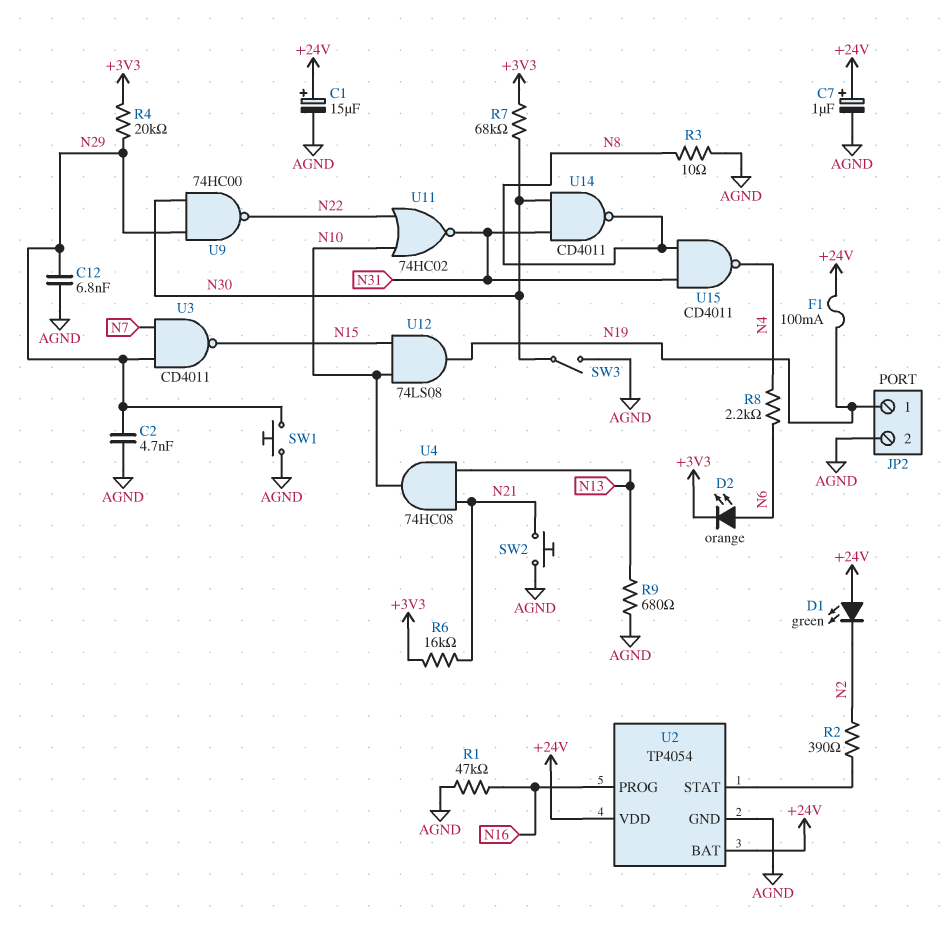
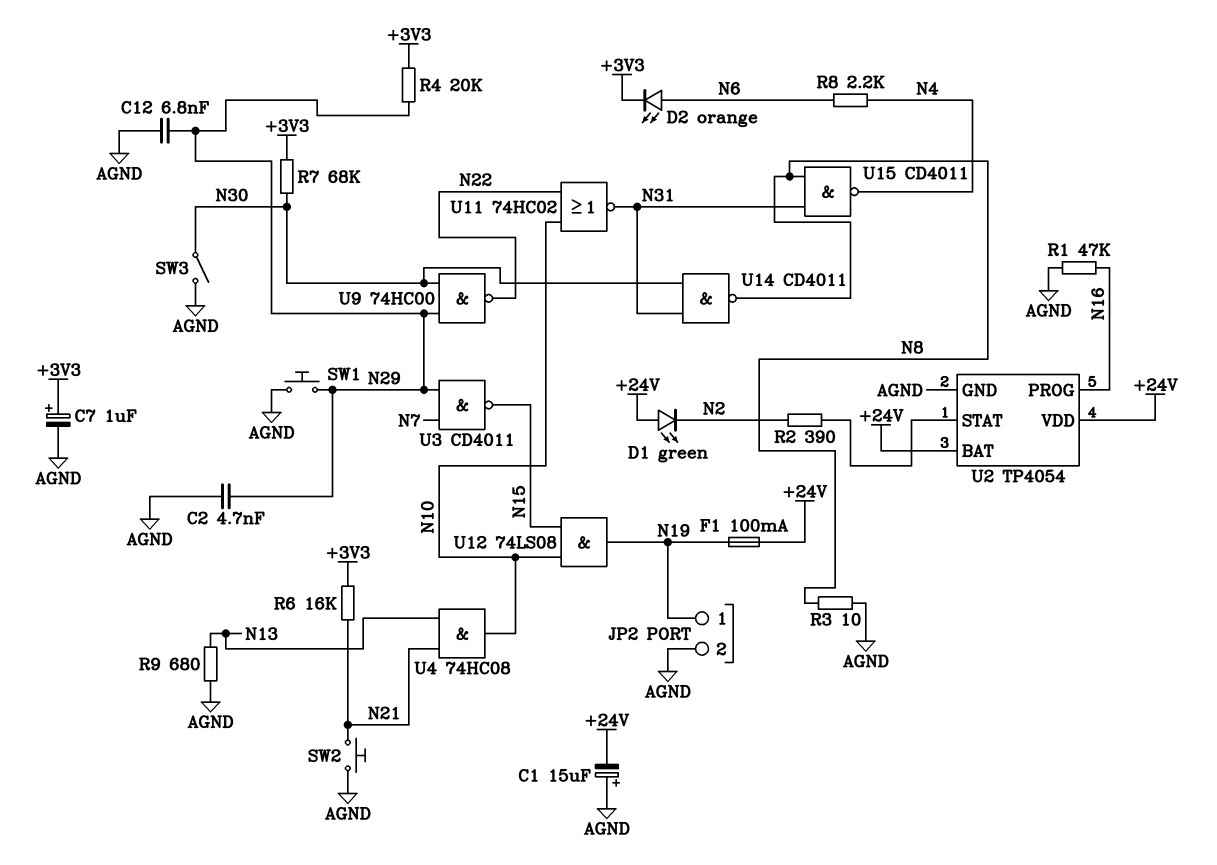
C1: 15uF (plus +24V, minus AGND) -> 15uF (plus AGND, minus +24V)
C7: 1uF (plus +24V, minus AGND) -> 1uF (plus +3V3, minus AGND)

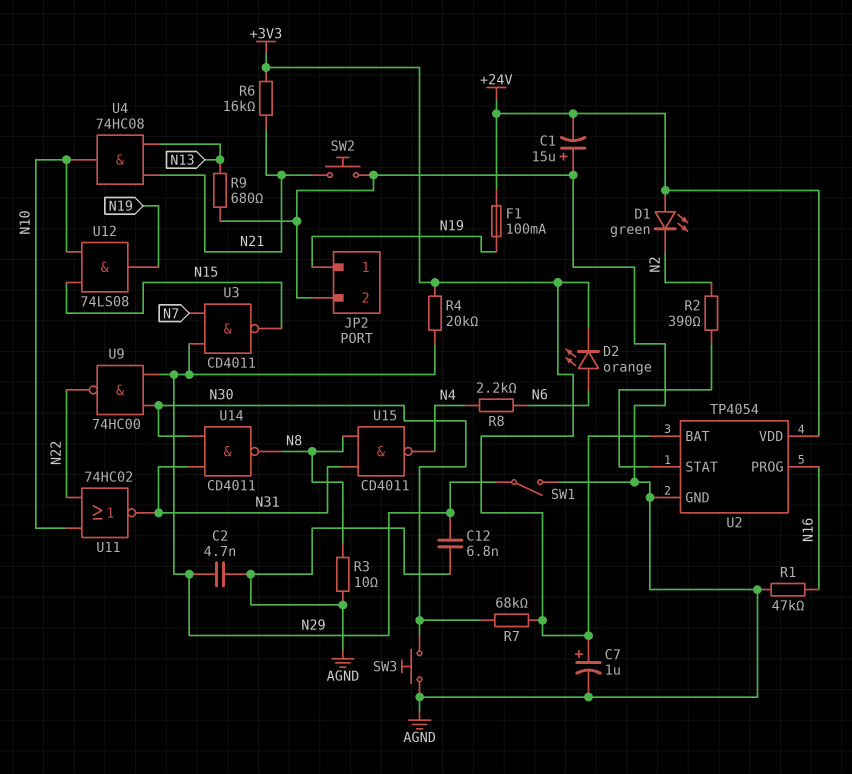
SW1: button (AGND, N29) -> switch (AGND, N29)
SW3: switch (AGND, N30) -> button (AGND, N30)
U2 pin BAT: +24V -> +3V3

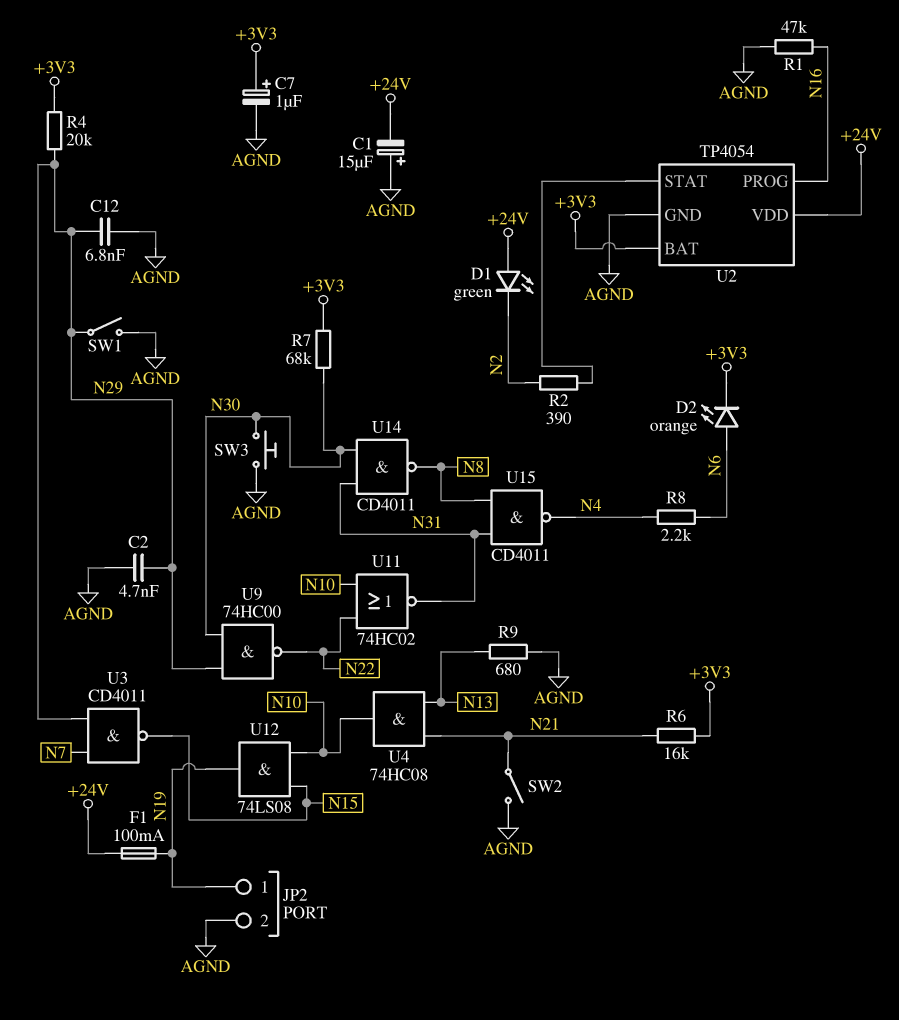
R3: 10 (AGND, N8) -> none
SW2: button (AGND, N21) -> switch (AGND, N21)

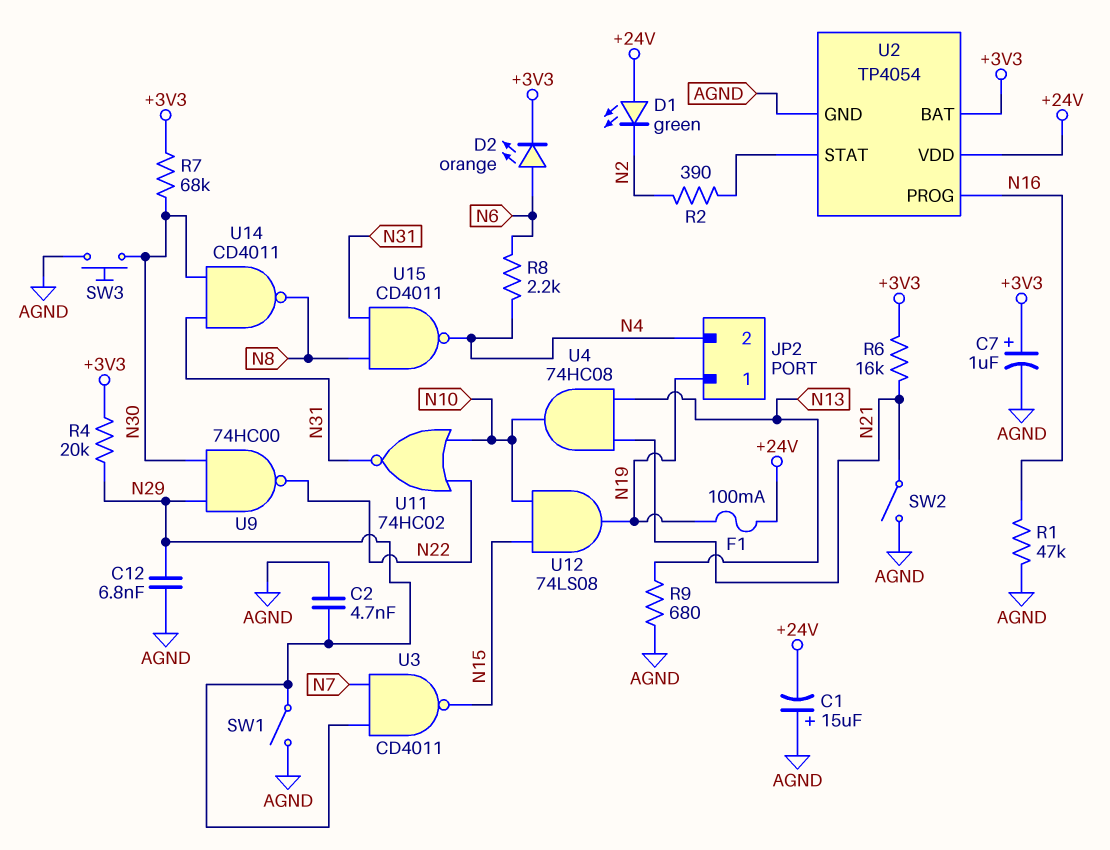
JP2 pin 2: AGND -> N4

